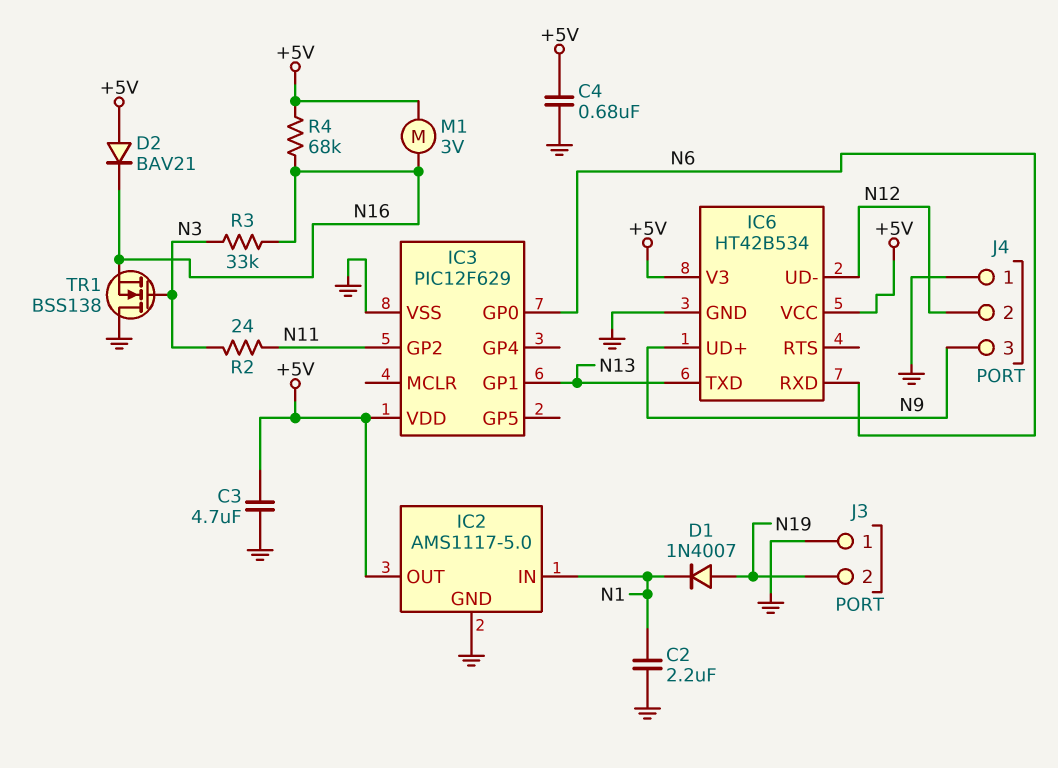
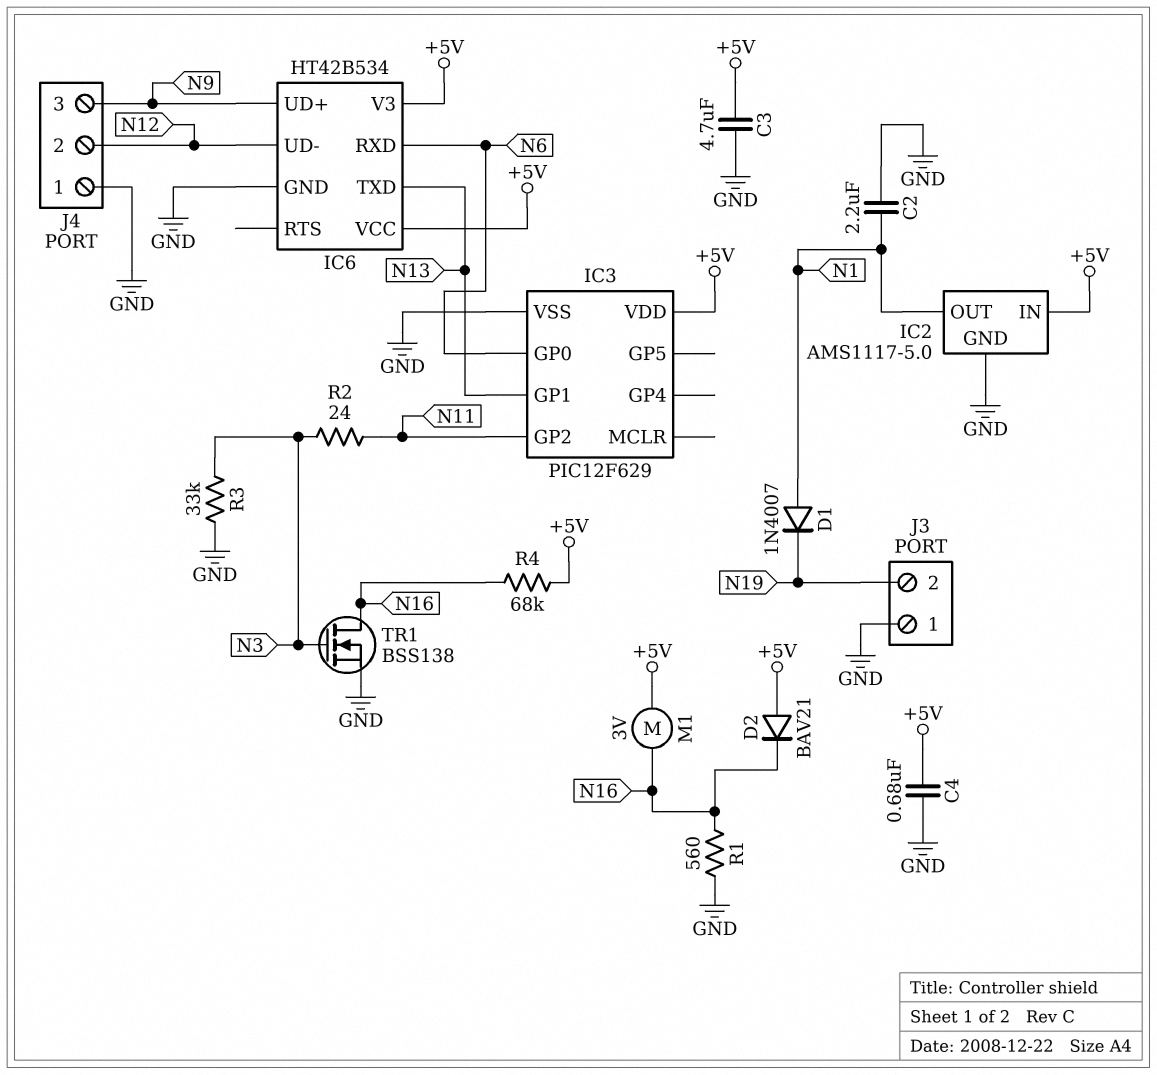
D1: diode 1N4007 (A N19, K N1) -> diode 1N4007 (A N1, K N19)
IC2 pin IN: N1 -> +5V
IC2 pin OUT: +5V -> N1
R1: none -> 560 (GND, N16)
R3: 33k (N3, N16) -> 33k (GND, N3)
TR1: NMOS BSS138 (G N3, D GND, S N16) -> NMOS BSS138 (G N3, D N16, S GND)

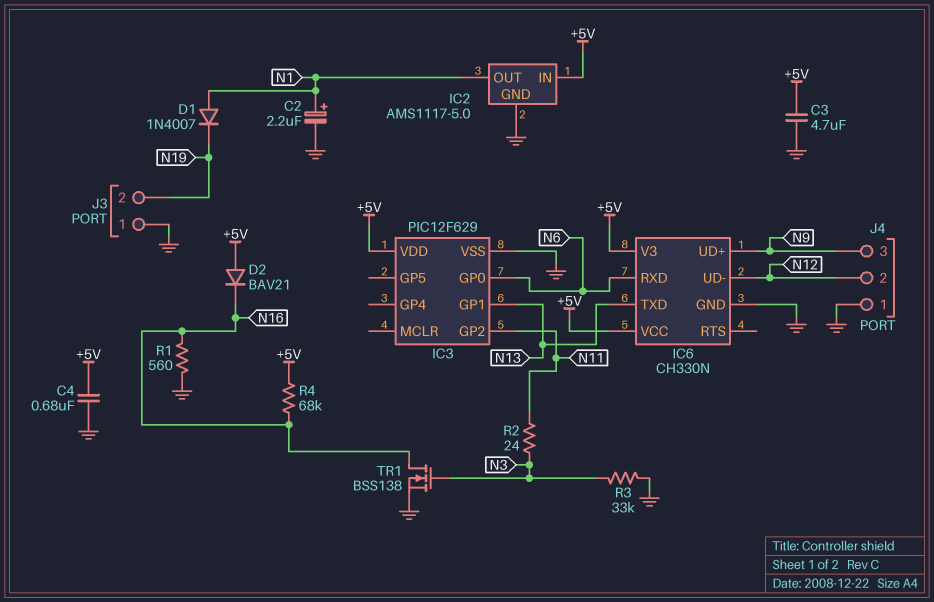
C2: 2.2uF (GND, N1) -> 2.2uF (plus N1, minus GND)
IC6: HT42B534 -> CH330N
M1: motor 3V (+5V, N16) -> none

